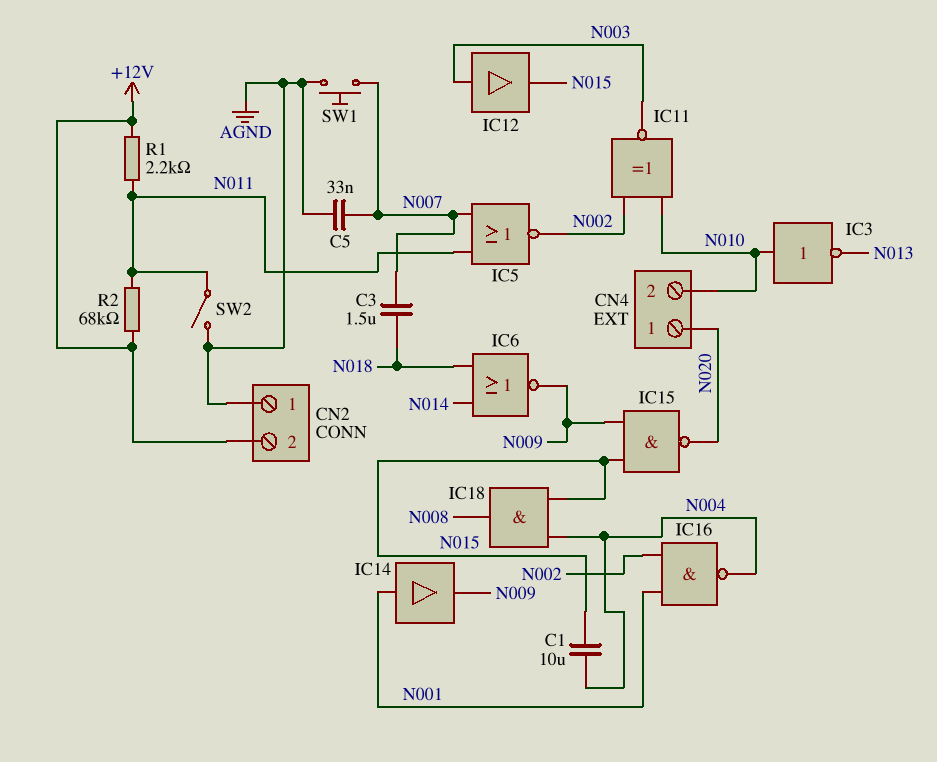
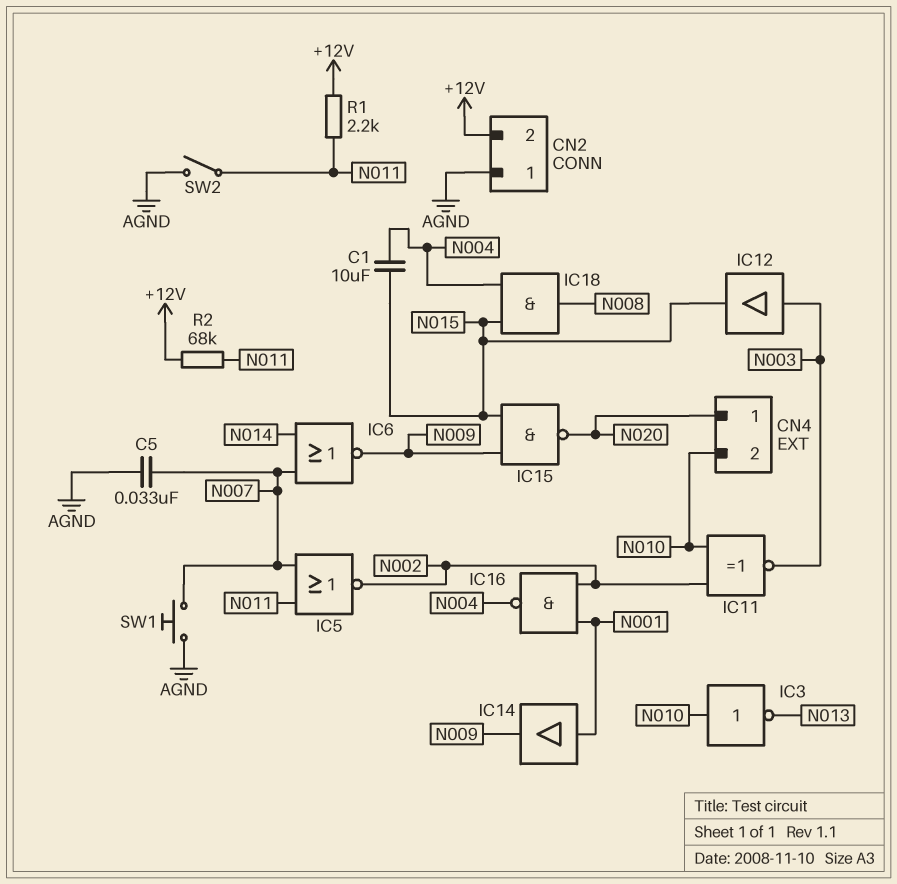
C3: 1.5uF (N007, N018) -> none
IC6: NOR (in N014, in N018, out N009) -> NOR (in N007, in N014, out N009)

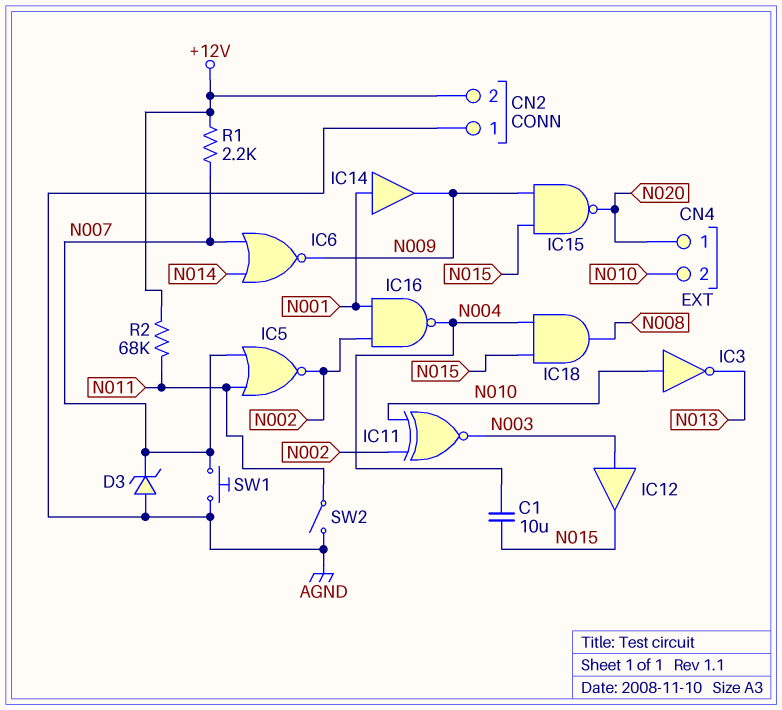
C5: 33nF (AGND, N007) -> none
D3: none -> zener (A AGND, K N007)
R1: 2.2k (+12V, N011) -> 2.2k (+12V, N007)

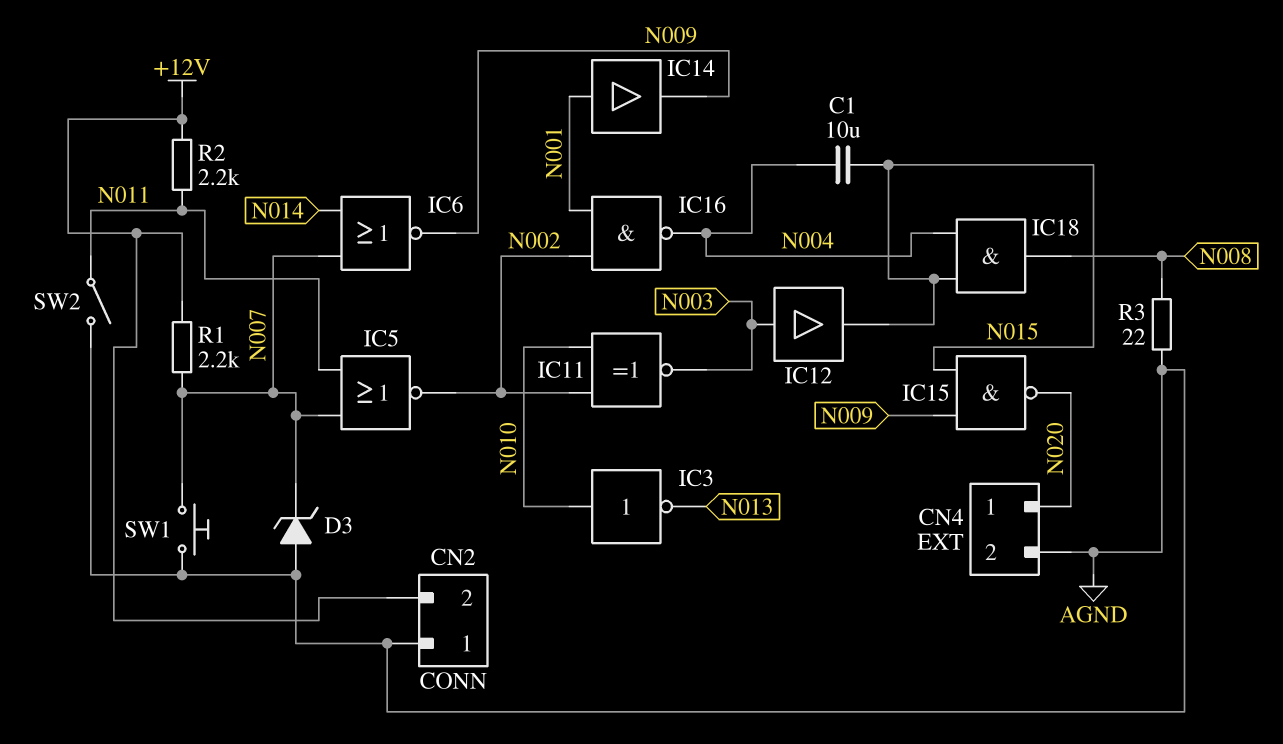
CN4 pin 2: N010 -> AGND
R2: 68k (+12V, N011) -> 2.2k (+12V, N011)
R3: none -> 22 (AGND, N008)

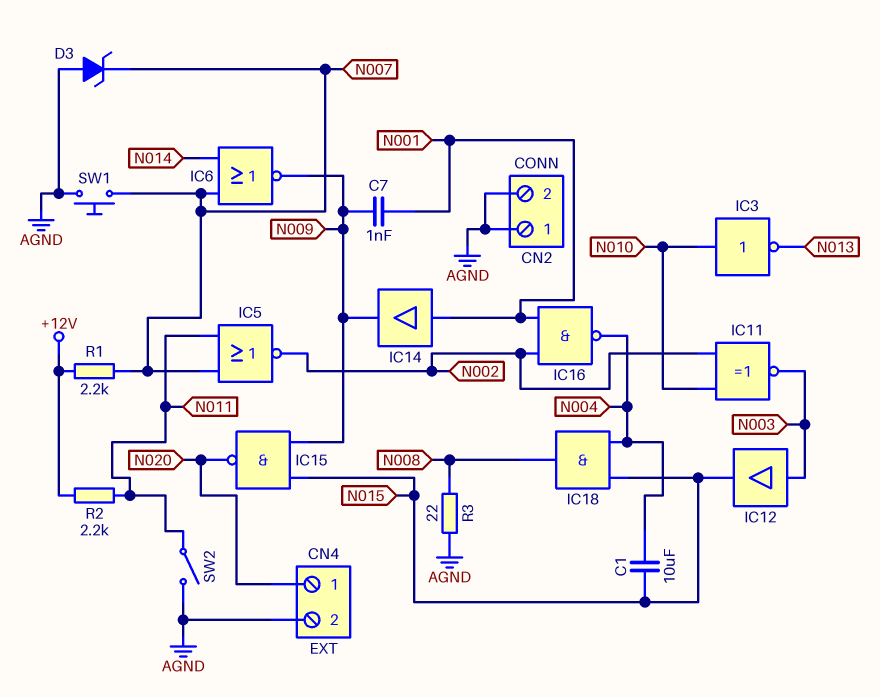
C7: none -> 1nF (N001, N009)
CN2 pin 2: +12V -> AGND

